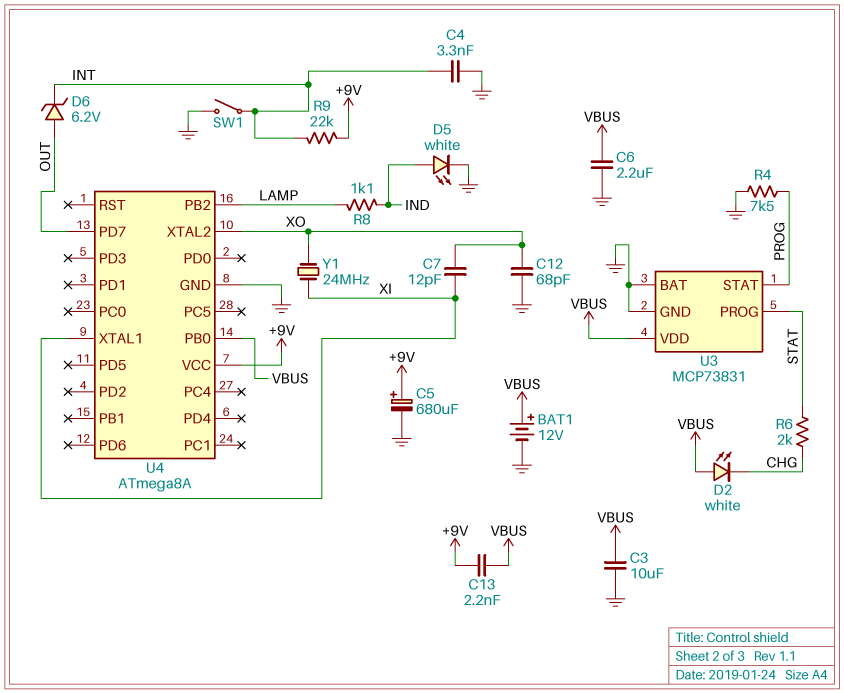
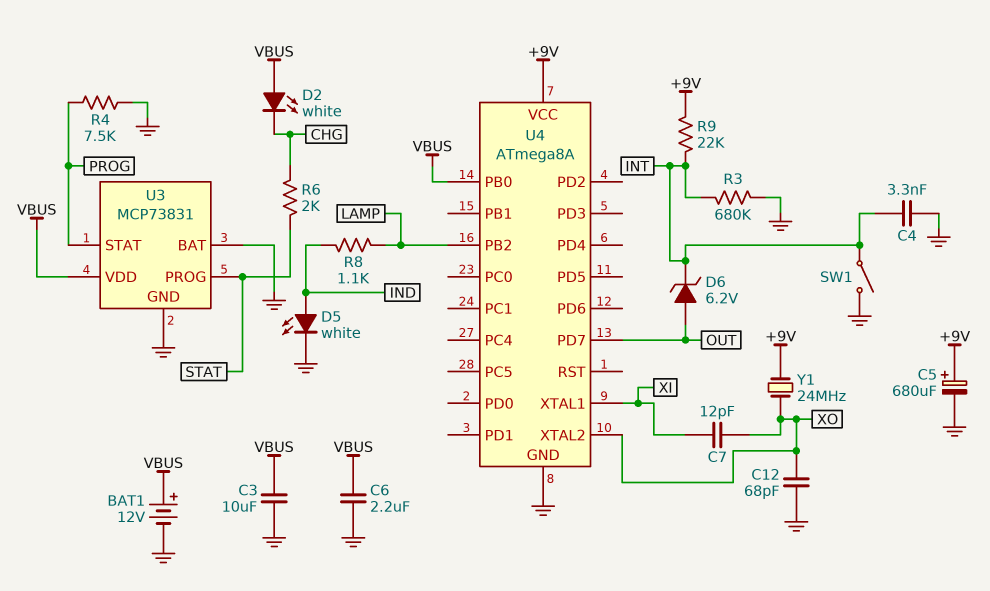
C13: 2.2nF (+9V, VBUS) -> none
R3: none -> 680k (GND, INT)
Y1: 24MHz (XI, XO) -> 24MHz (+9V, XO)

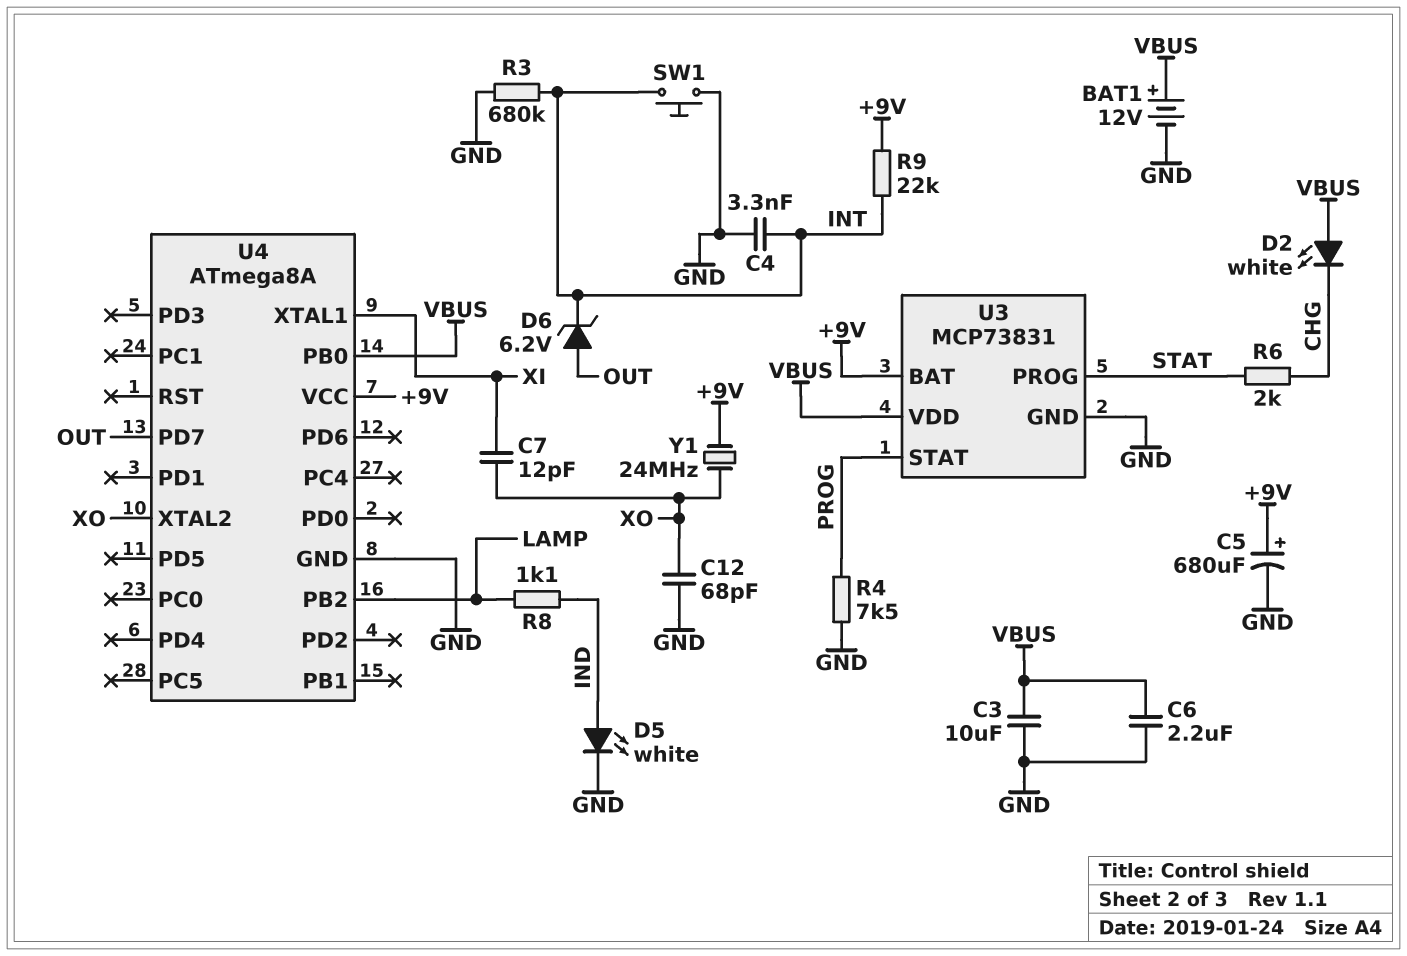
SW1: switch (GND, INT) -> button (GND, INT)
U3 pin BAT: GND -> +9V

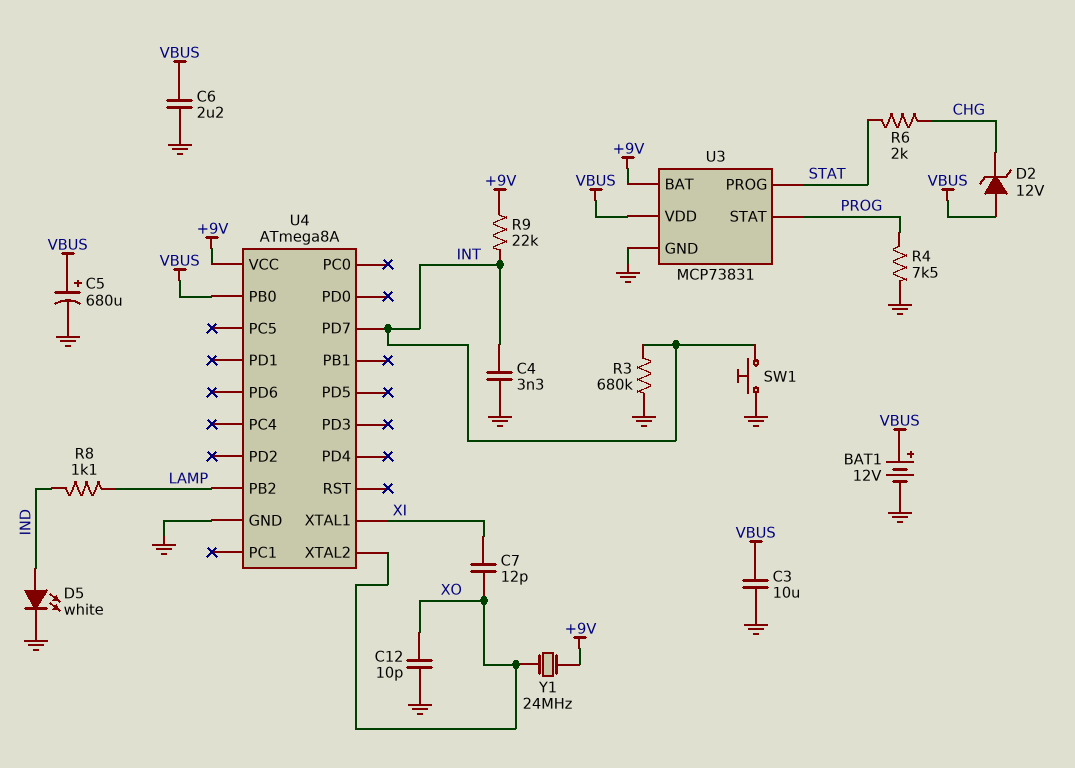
C5: 680uF (plus +9V, minus GND) -> 680uF (plus VBUS, minus GND)
C12: 68pF (GND, XO) -> 10pF (GND, XO)
D2: LED white (A VBUS, K CHG) -> zener 12V (A VBUS, K CHG)
D6: zener 6.2V (A OUT, K INT) -> none
U4 pin PD7: OUT -> INT

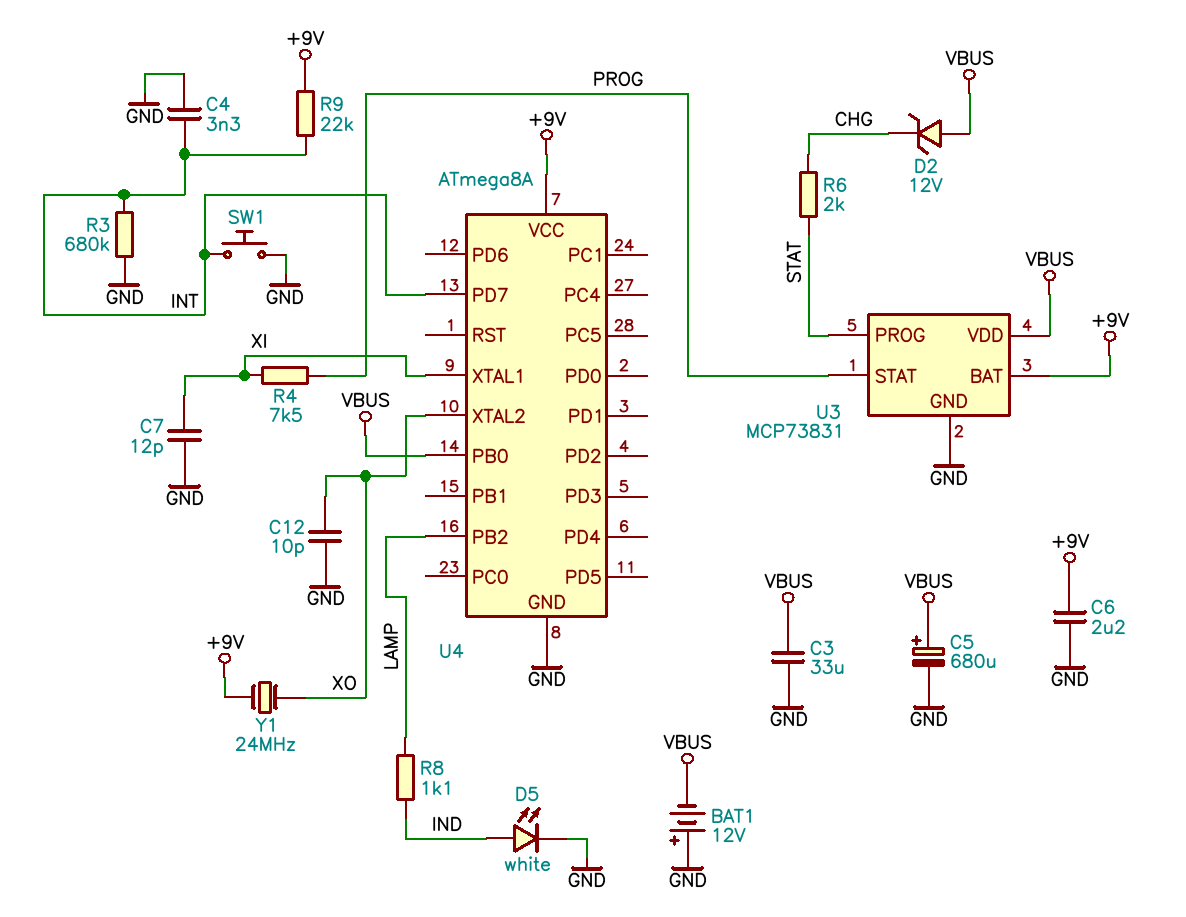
BAT1: 12V (plus VBUS, minus GND) -> 12V (plus GND, minus VBUS)
C3: 10uF (GND, VBUS) -> 33uF (GND, VBUS)
C6: 2.2uF (GND, VBUS) -> 2.2uF (+9V, GND)
C7: 12pF (XI, XO) -> 12pF (GND, XI)
R4: 7.5k (GND, PROG) -> 7.5k (PROG, XI)

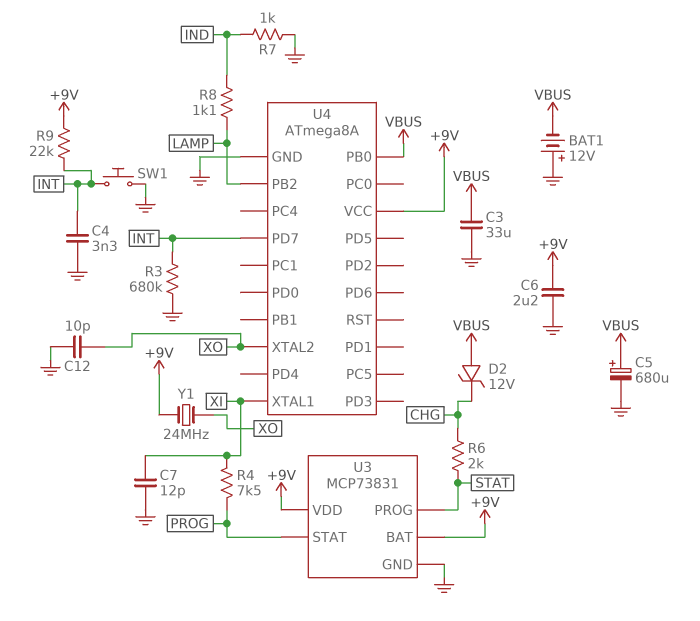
D5: LED white (A IND, K GND) -> none
R7: none -> 1k (GND, IND)
U3 pin VDD: VBUS -> +9V

